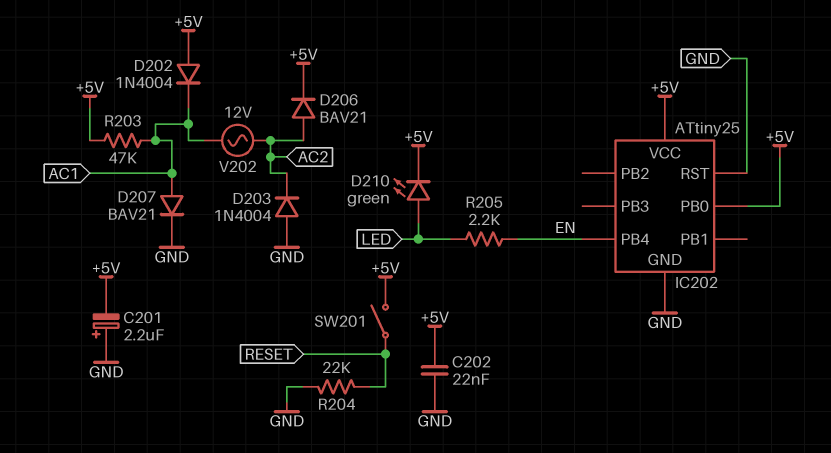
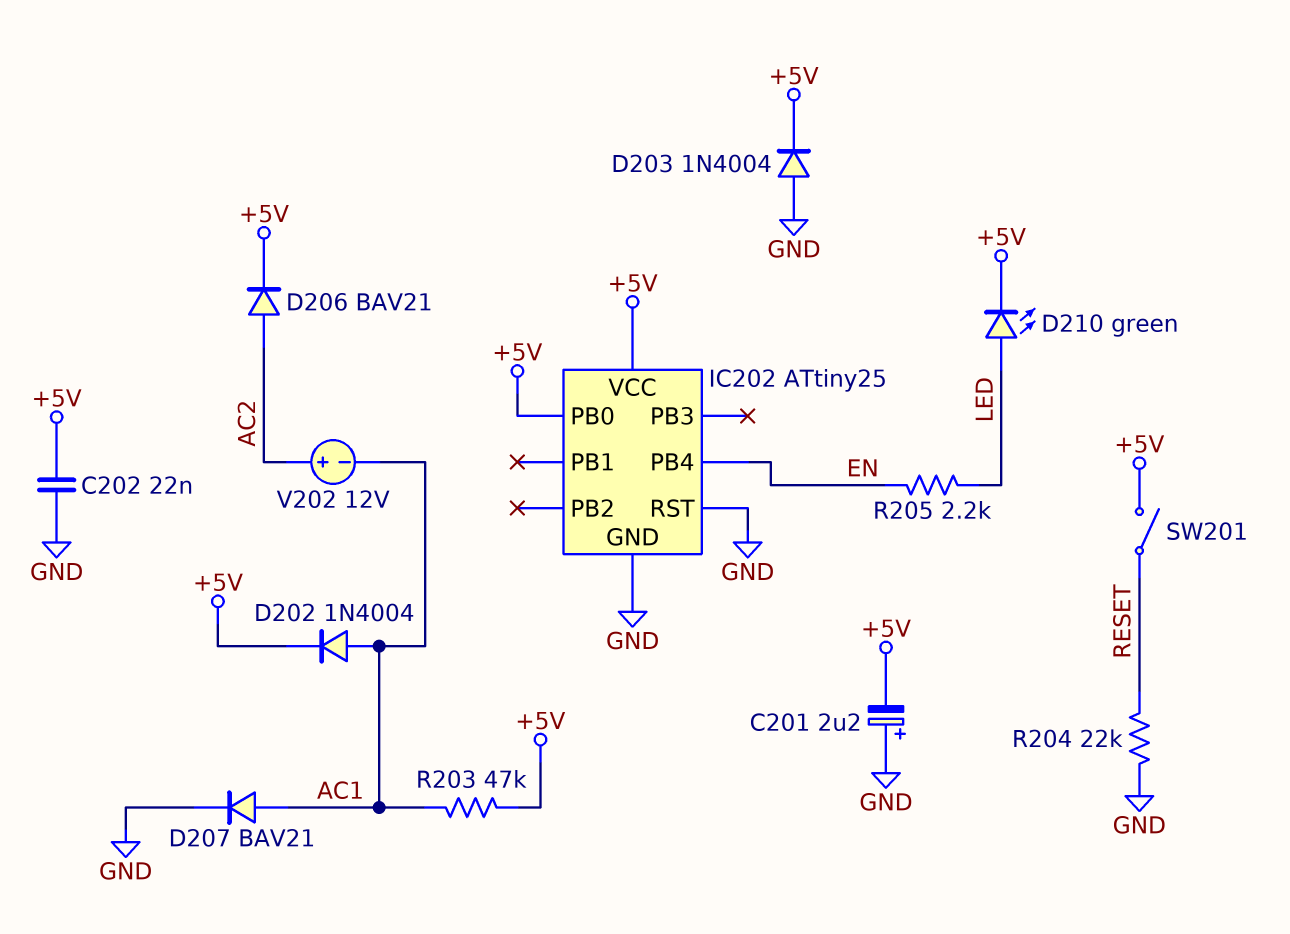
D202: diode 1N4004 (A +5V, K AC1) -> diode 1N4004 (A AC1, K +5V)
D203: diode 1N4004 (A GND, K AC2) -> diode 1N4004 (A GND, K +5V)
V202: AC 12V (AC1, AC2) -> 12V (plus AC2, minus AC1)

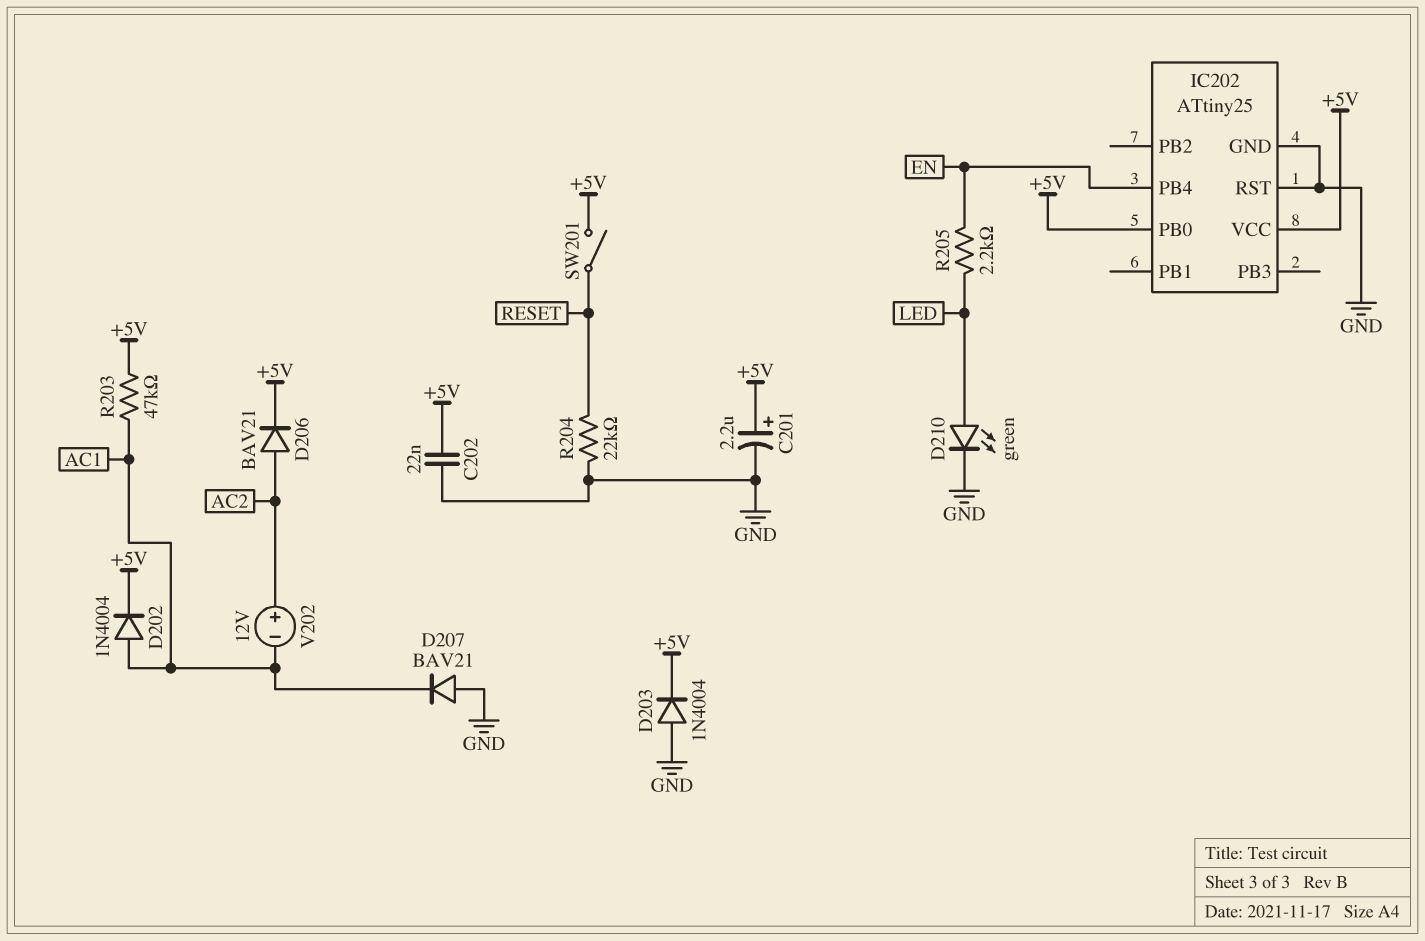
C201: 2.2uF (plus GND, minus +5V) -> 2.2uF (plus +5V, minus GND)
D207: diode BAV21 (A AC1, K GND) -> diode BAV21 (A GND, K AC1)
D210: LED green (A LED, K +5V) -> LED green (A LED, K GND)

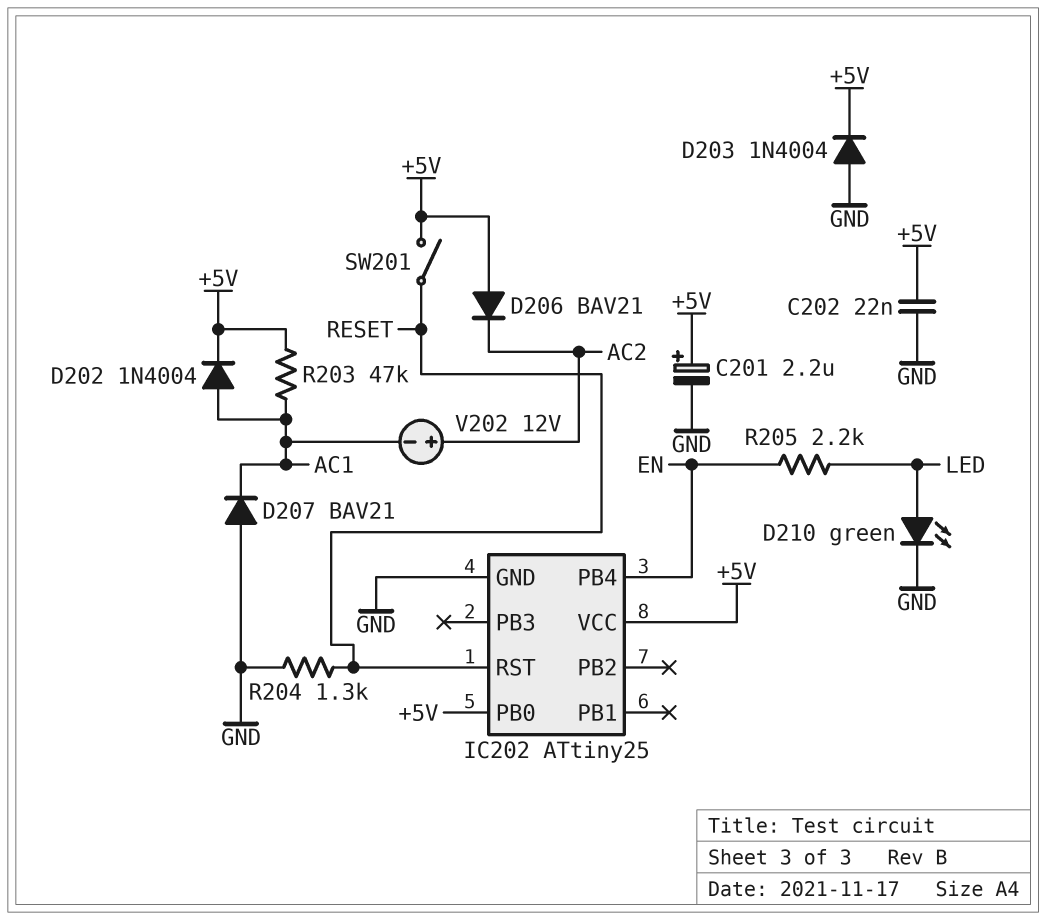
D206: diode BAV21 (A AC2, K +5V) -> diode BAV21 (A +5V, K AC2)
IC202 pin RST: GND -> RESET
R204: 22k (GND, RESET) -> 1.3k (GND, RESET)

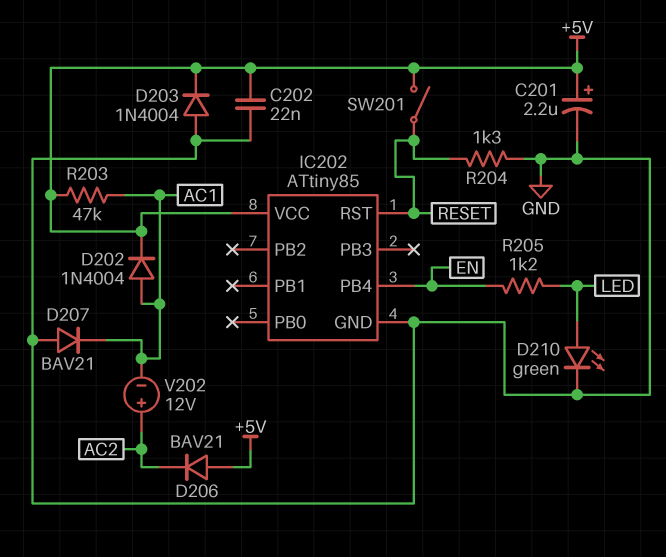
IC202: ATtiny25 -> ATtiny85
IC202 pin PB0: +5V -> none
R205: 2.2k (EN, LED) -> 1.2k (EN, LED)

